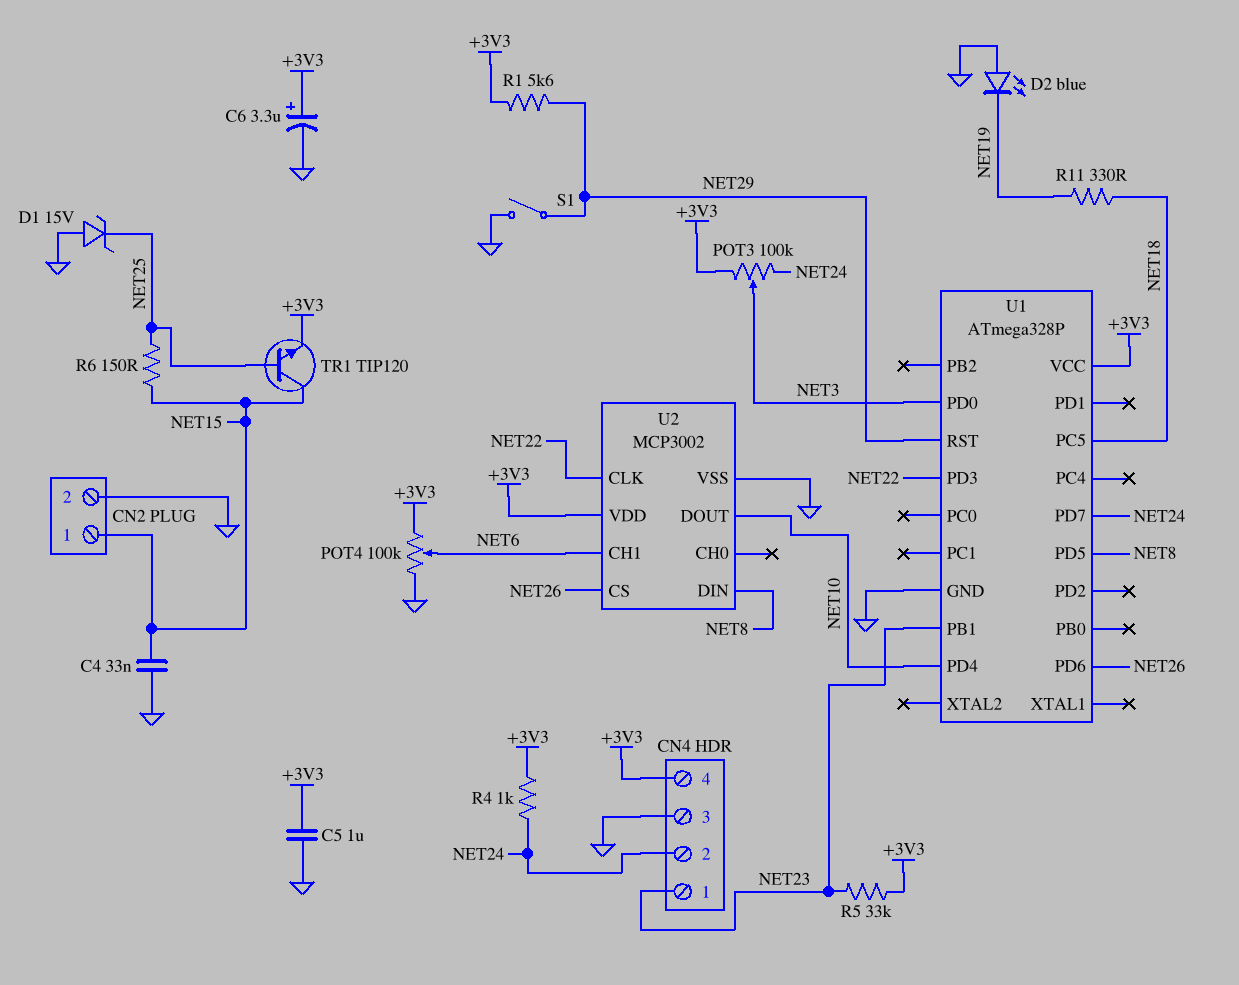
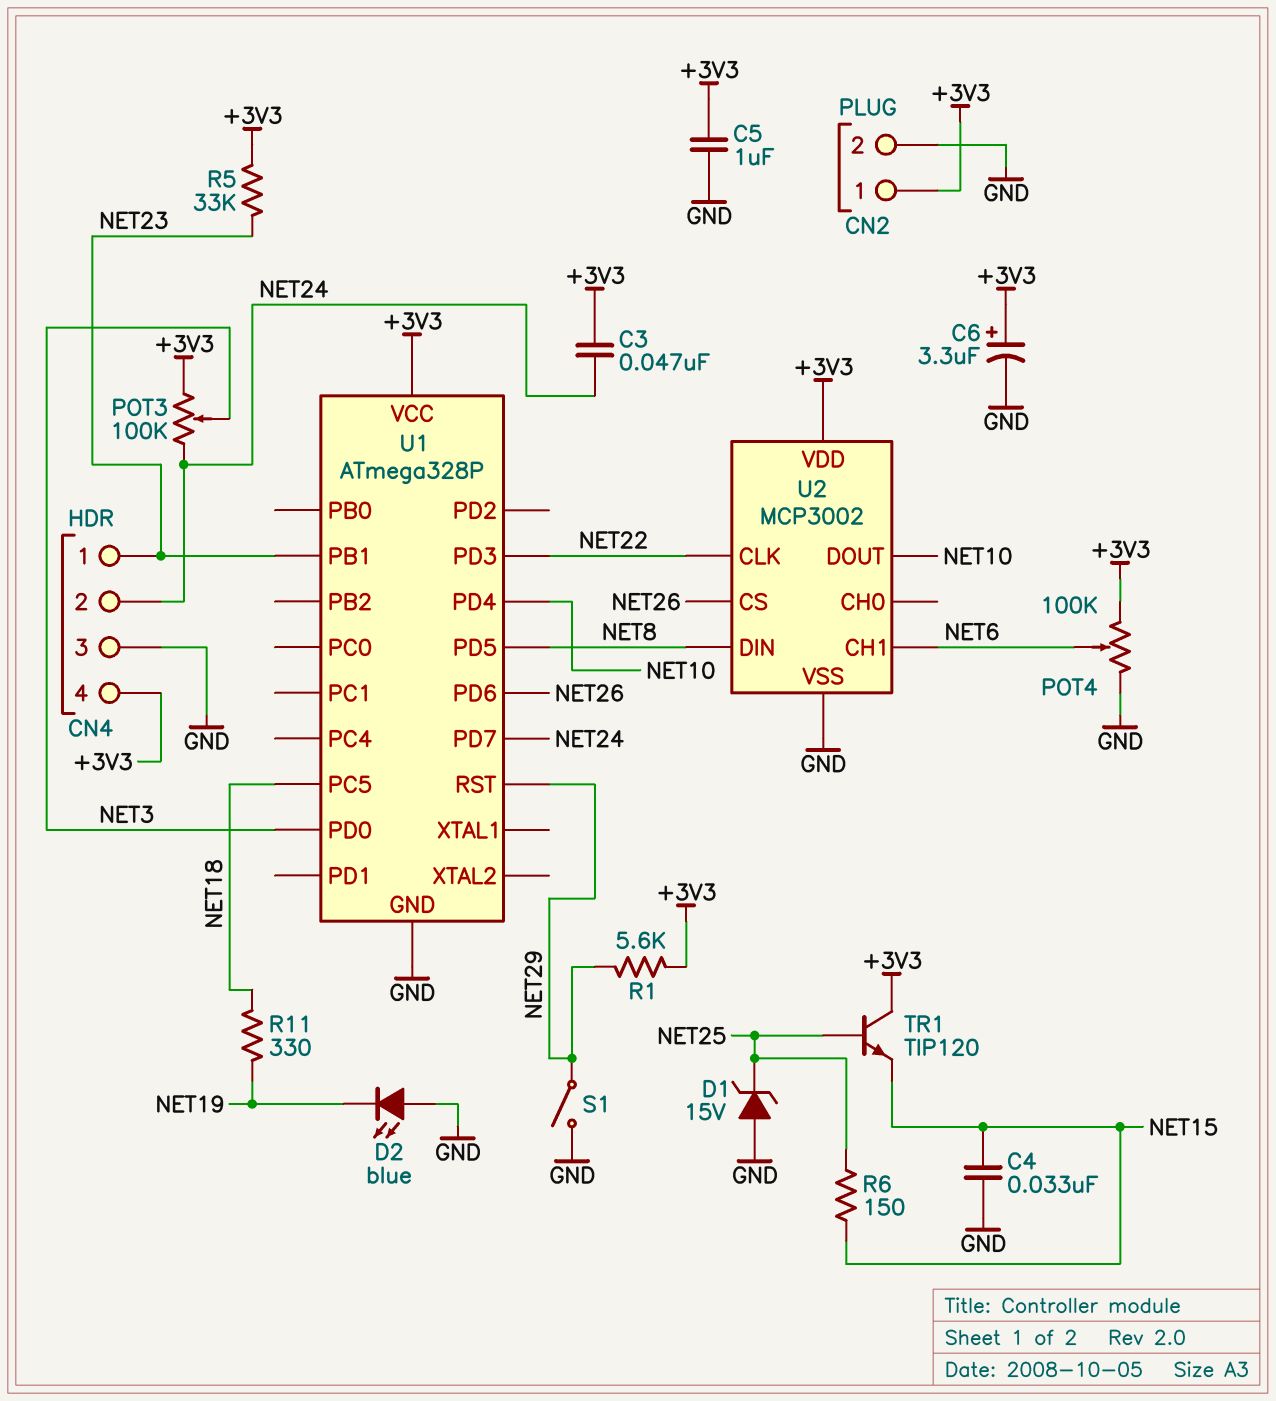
C3: none -> 47nF (+3V3, NET24)
CN2 pin 1: NET15 -> +3V3
R4: 1k (+3V3, NET24) -> none
TR1: NPN TIP120 (B NET25, C NET15, E +3V3) -> NPN TIP120 (B NET25, C +3V3, E NET15)

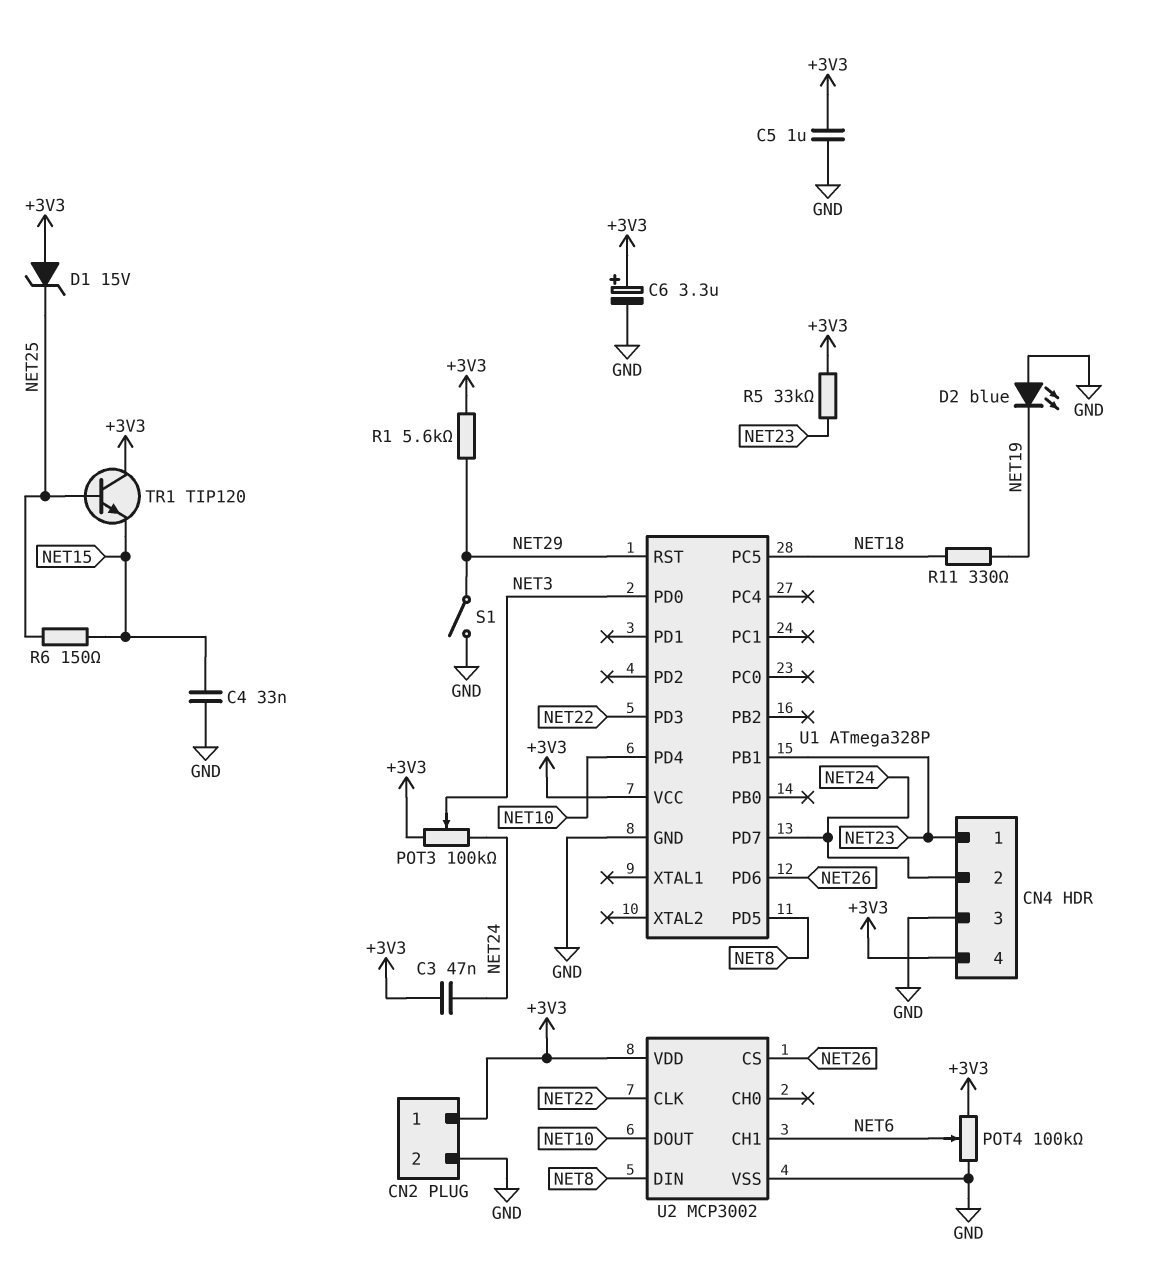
D1: zener 15V (A GND, K NET25) -> zener 15V (A +3V3, K NET25)

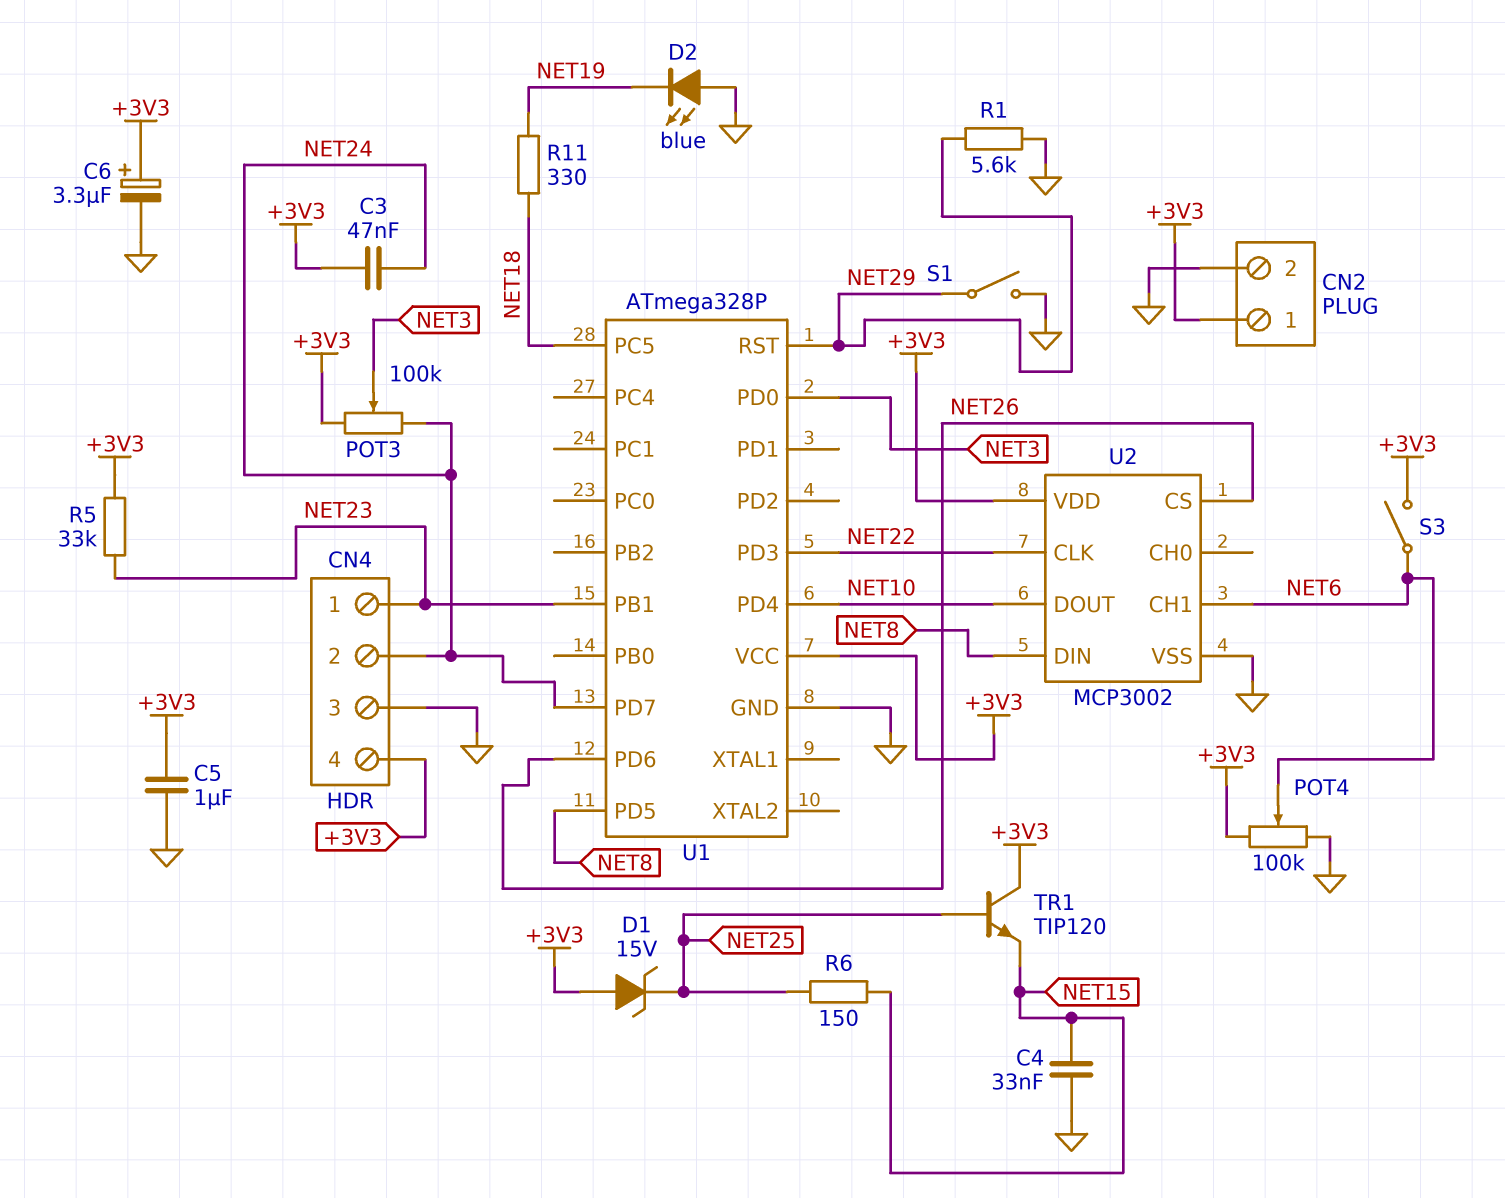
R1: 5.6k (+3V3, NET29) -> 5.6k (GND, NET29)
S3: none -> switch (+3V3, NET6)

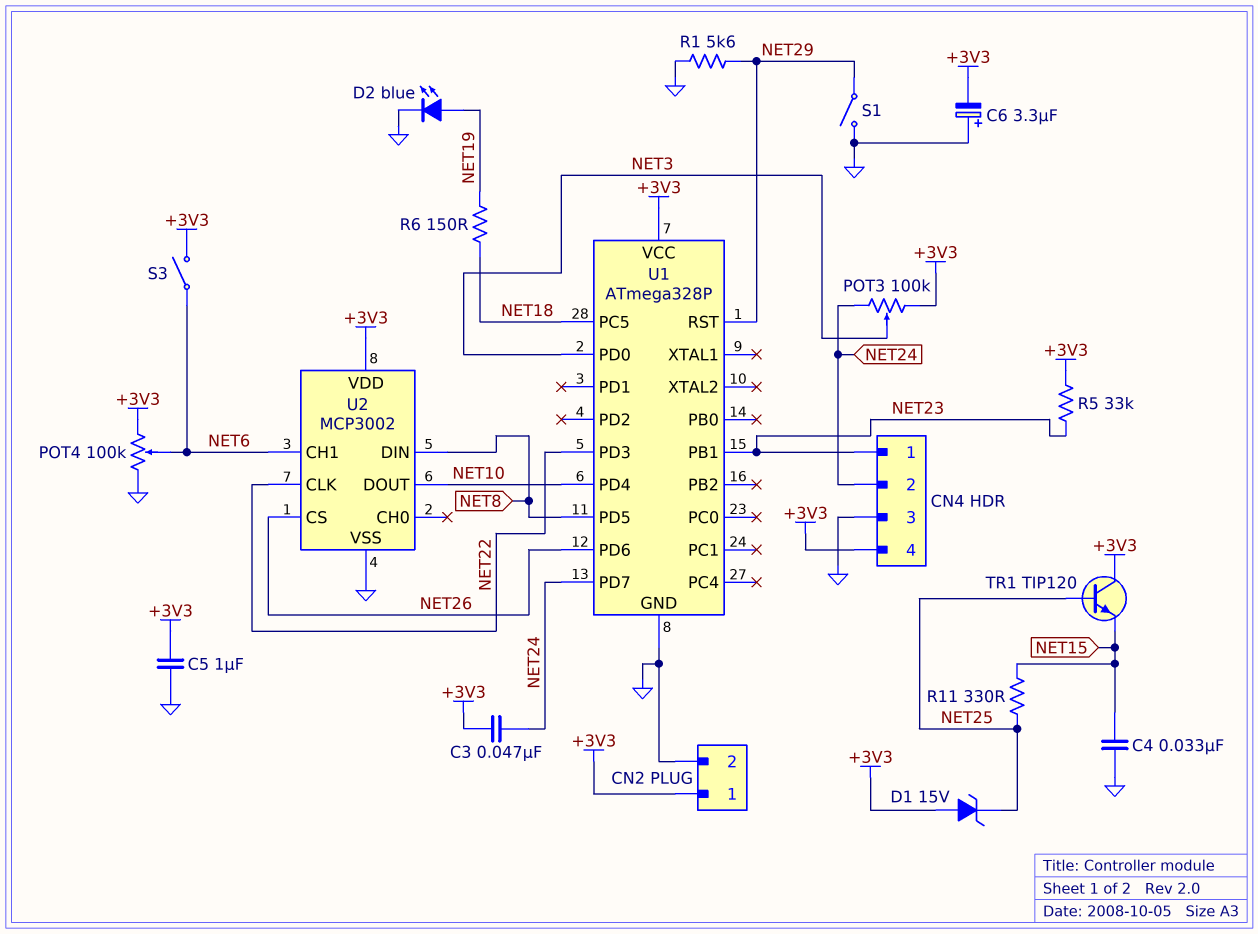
C6: 3.3uF (plus +3V3, minus GND) -> 3.3uF (plus GND, minus +3V3)
D2: LED blue (A GND, K NET19) -> LED blue (A NET19, K GND)
R6: 150 (NET15, NET25) -> 150 (NET18, NET19)
R11: 330 (NET18, NET19) -> 330 (NET15, NET25)

